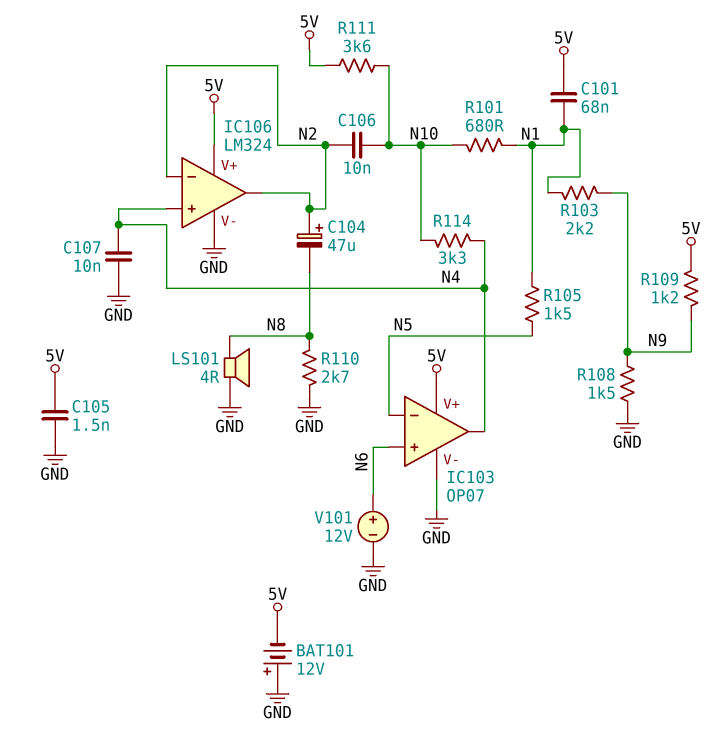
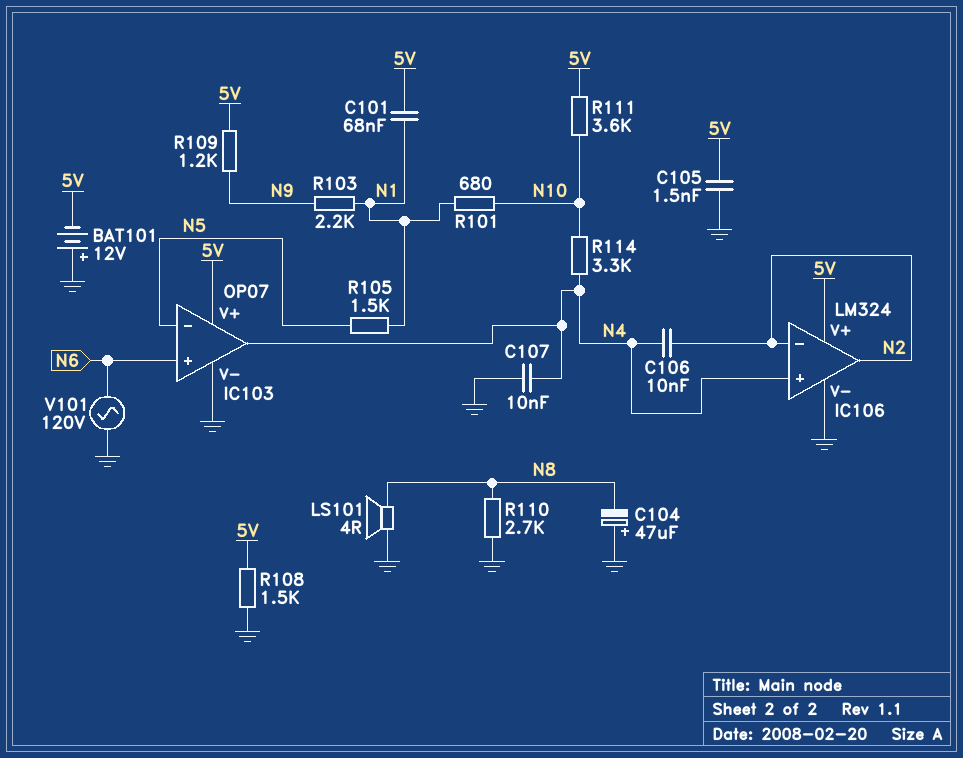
C104: 47uF (plus N2, minus N8) -> 47uF (plus GND, minus N8)
C106: 10nF (N2, N10) -> 10nF (N2, N4)
R108: 1.5k (GND, N9) -> 1.5k (5V, GND)
V101: 12V (plus N6, minus GND) -> AC 120V (GND, N6)

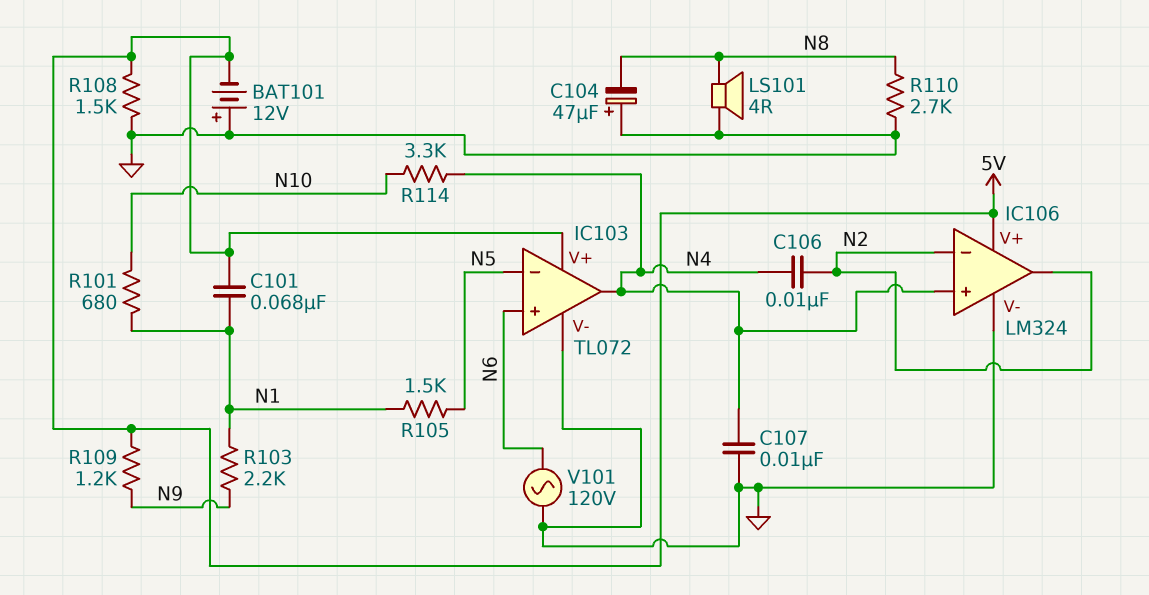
C105: 1.5nF (5V, GND) -> none
IC103: OP07 -> TL072
R111: 3.6k (5V, N10) -> none

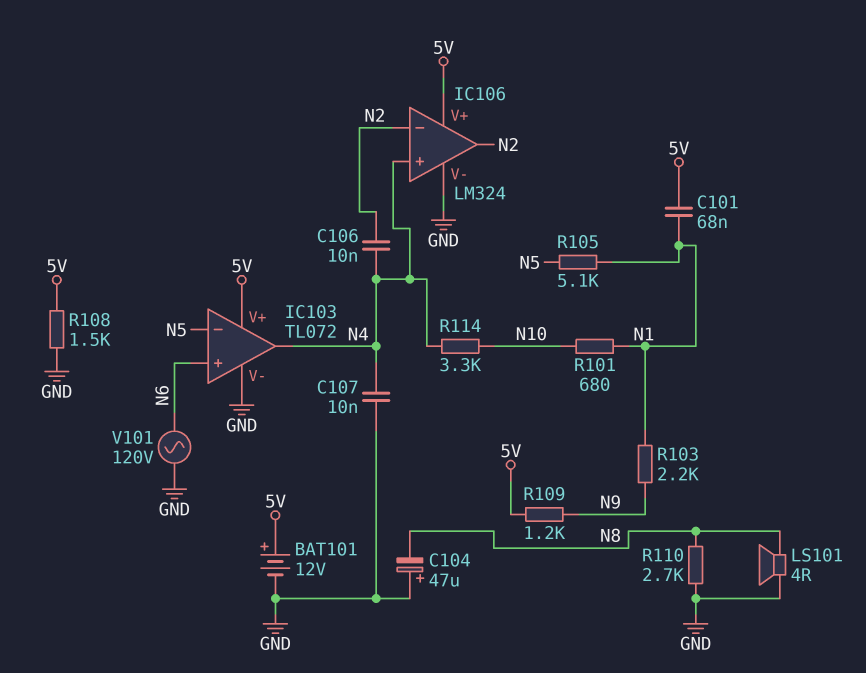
BAT101: 12V (plus GND, minus 5V) -> 12V (plus 5V, minus GND)
R105: 1.5k (N1, N5) -> 5.1k (N1, N5)

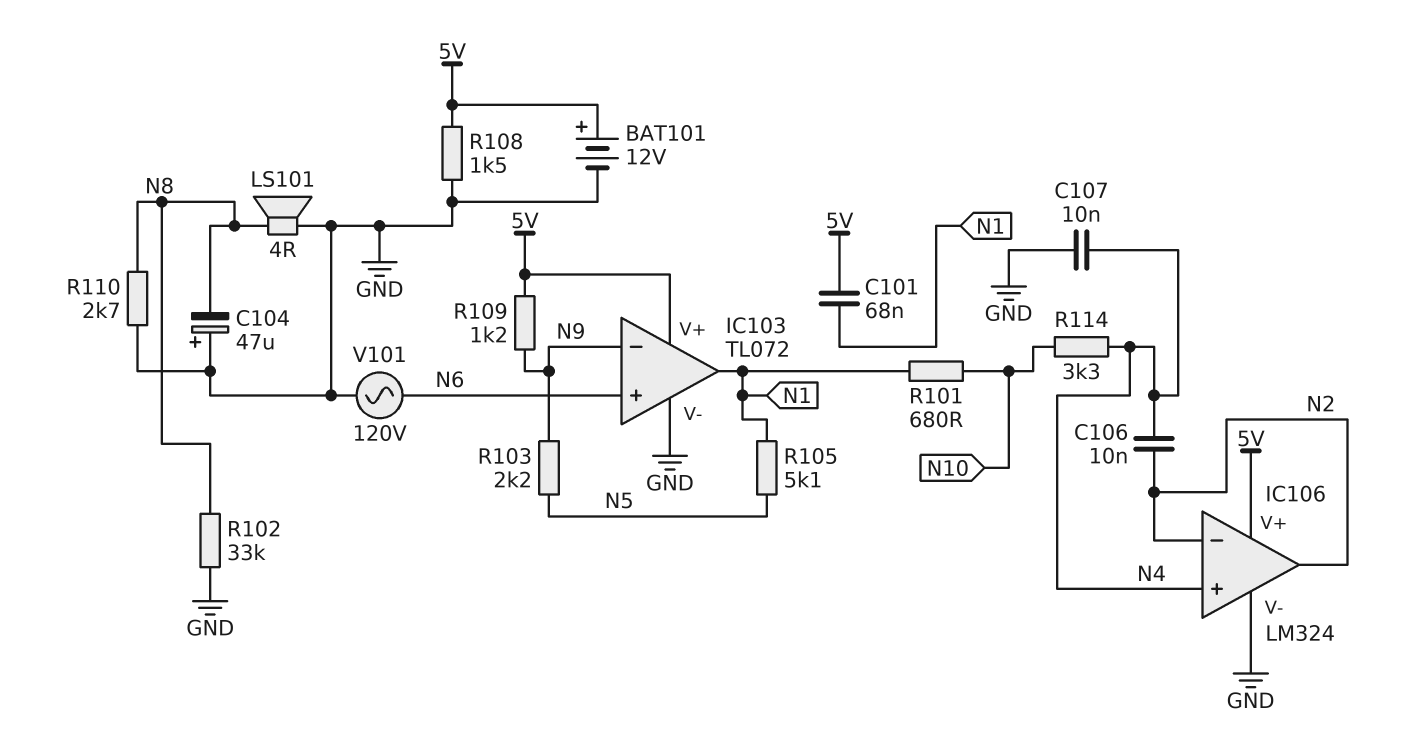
IC103 pin in-: N5 -> N9
IC103 pin out: N4 -> N1
R102: none -> 33k (GND, N8)
R103: 2.2k (N1, N9) -> 2.2k (N5, N9)

